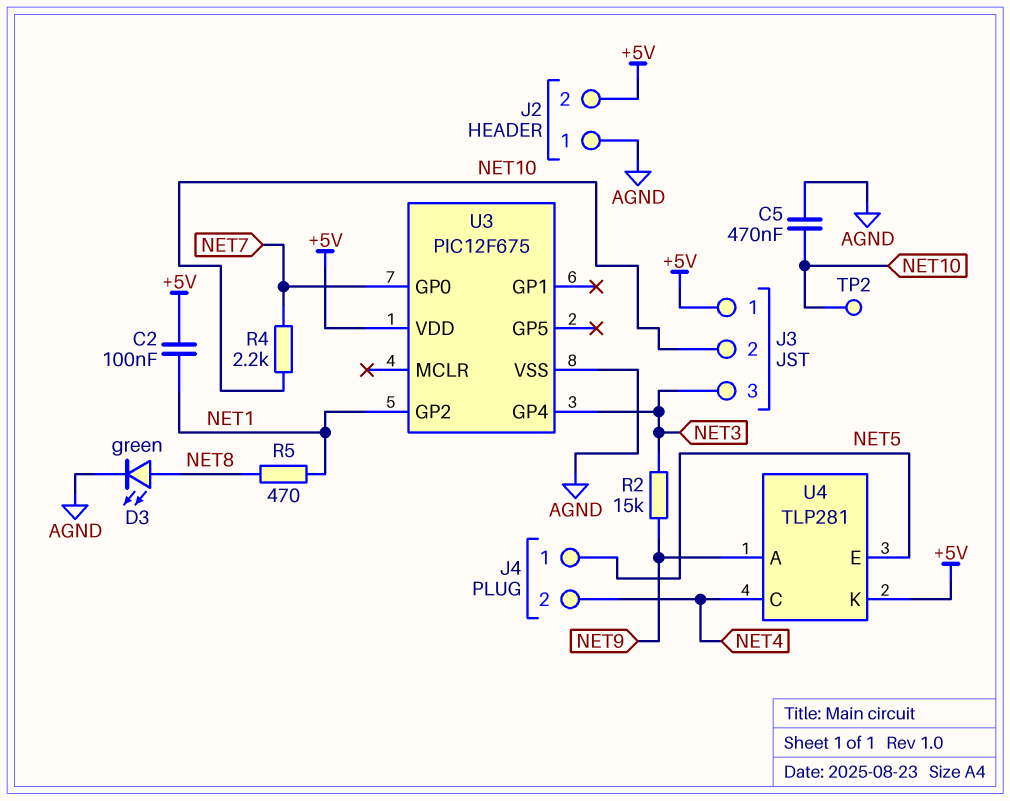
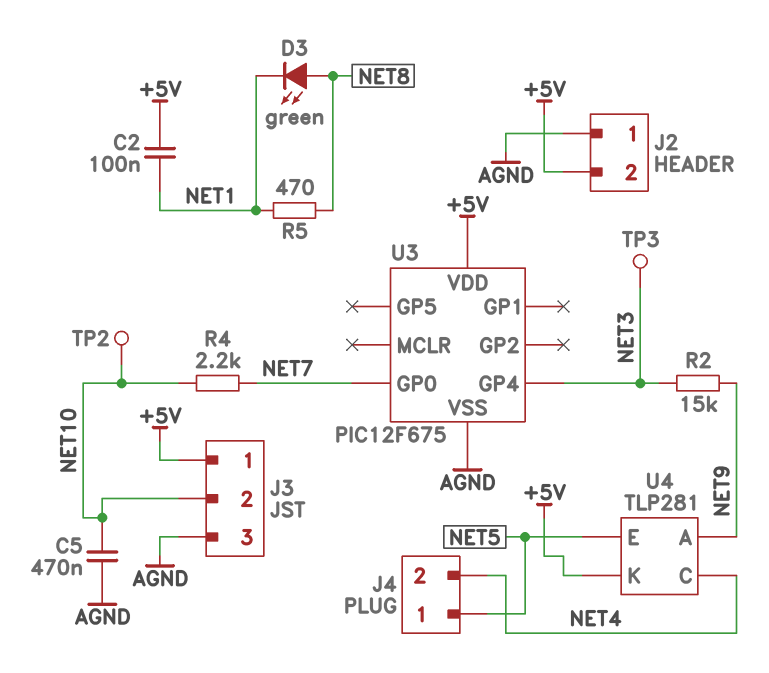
D3: LED green (A NET8, K AGND) -> LED green (A NET8, K NET1)
J3 pin 3: NET3 -> AGND
TP3: none -> test point (NET3)
U3 pin GP2: NET1 -> none

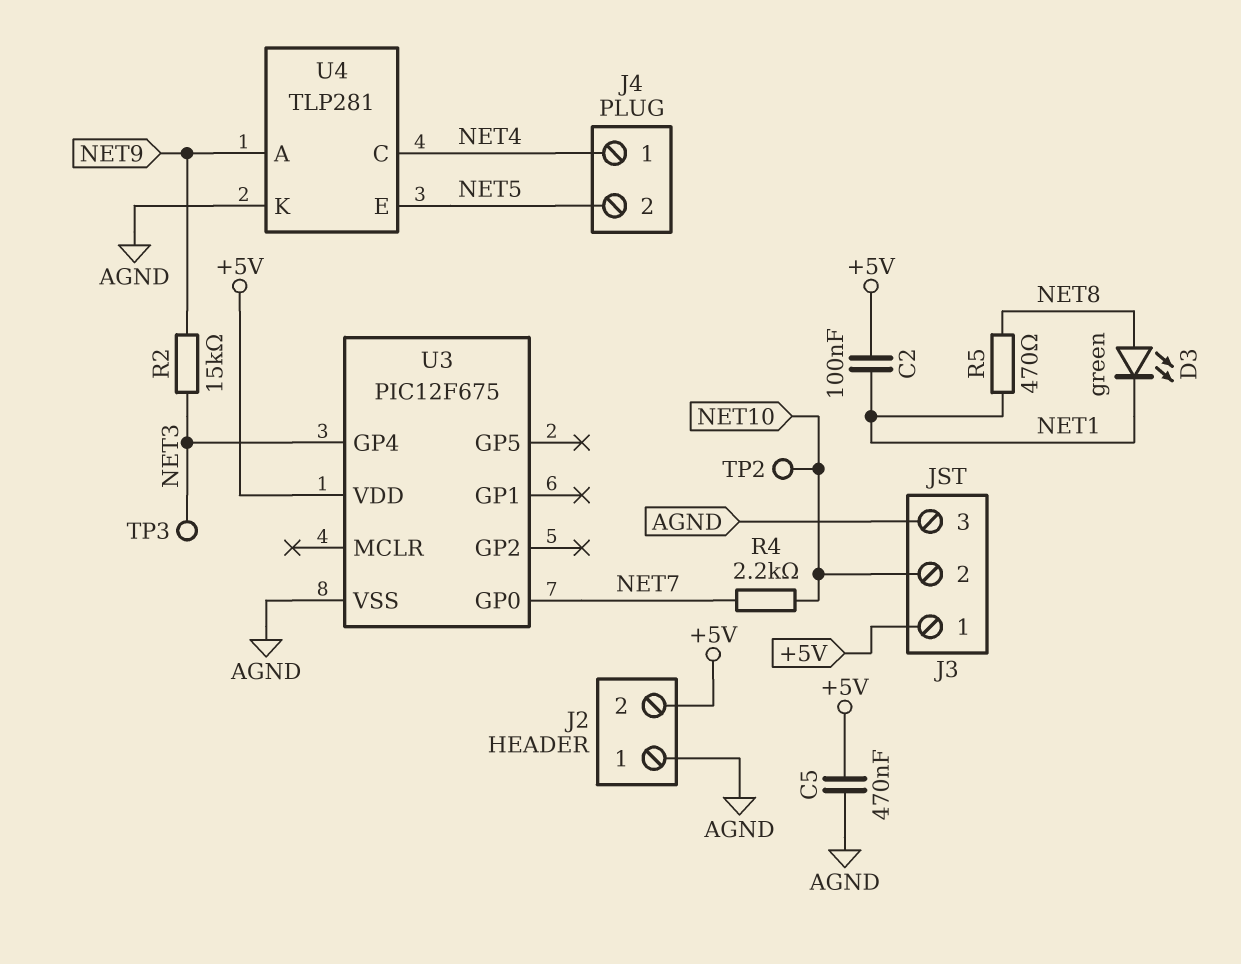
C5: 470nF (AGND, NET10) -> 470nF (+5V, AGND)
J4 pin 1: NET5 -> NET4
J4 pin 2: NET4 -> NET5
U4 pin K: +5V -> AGND

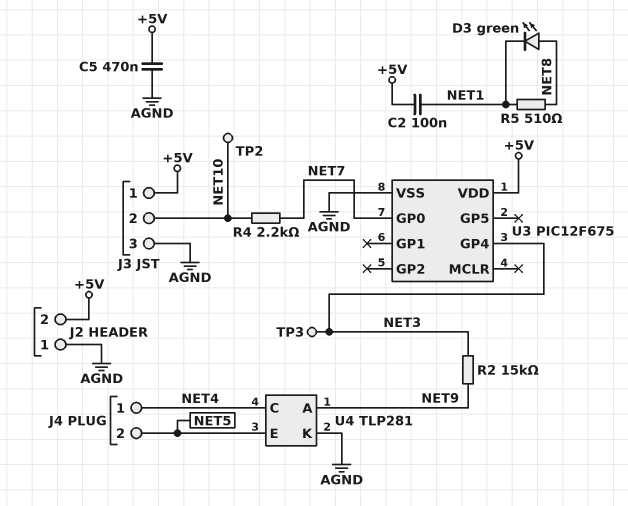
R5: 470 (NET1, NET8) -> 510 (NET1, NET8)

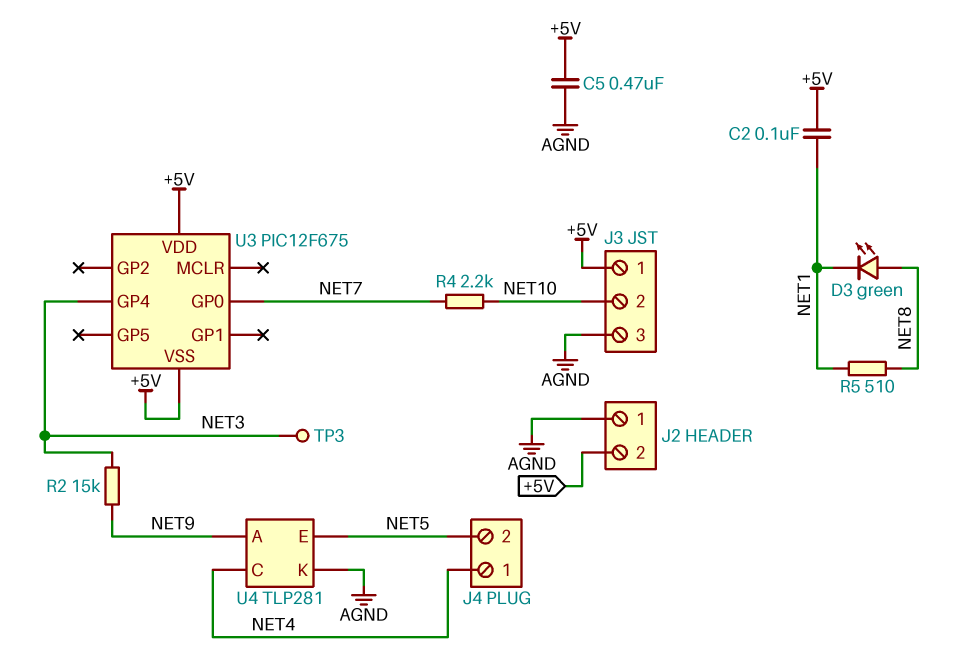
TP2: test point (NET10) -> none
U3 pin VSS: AGND -> +5V

